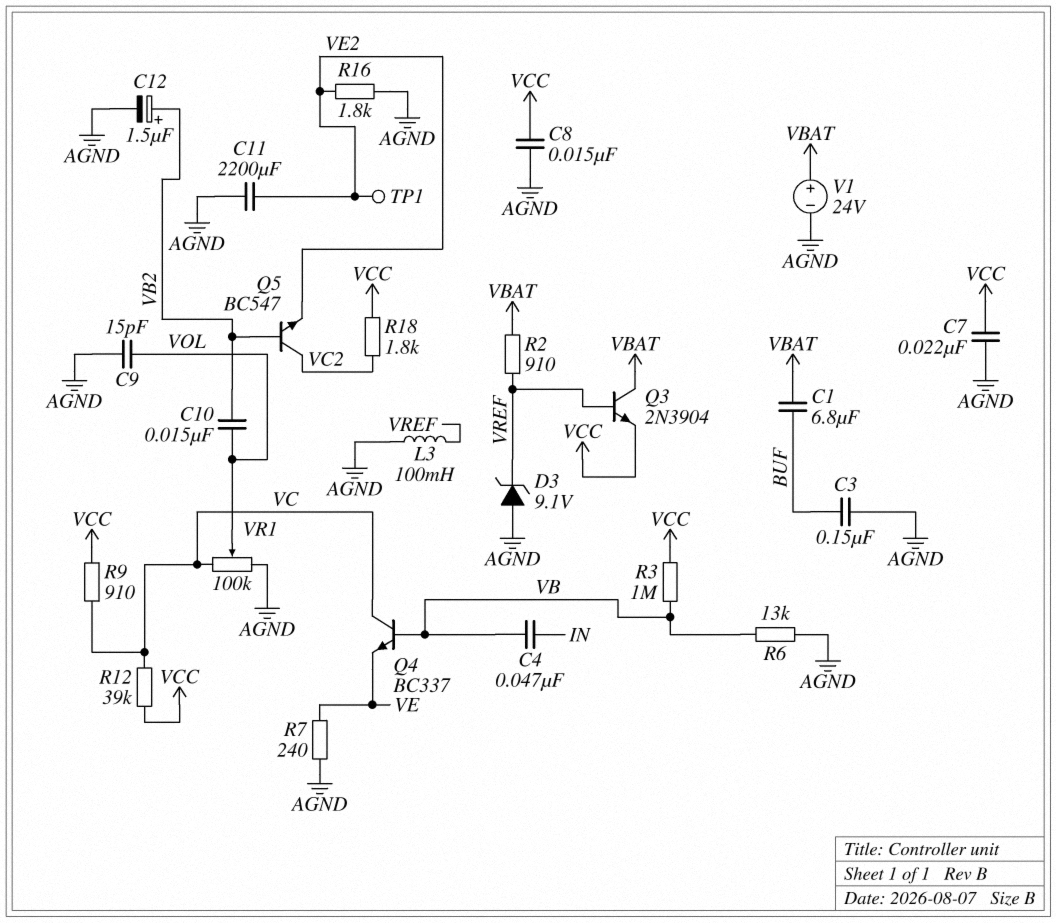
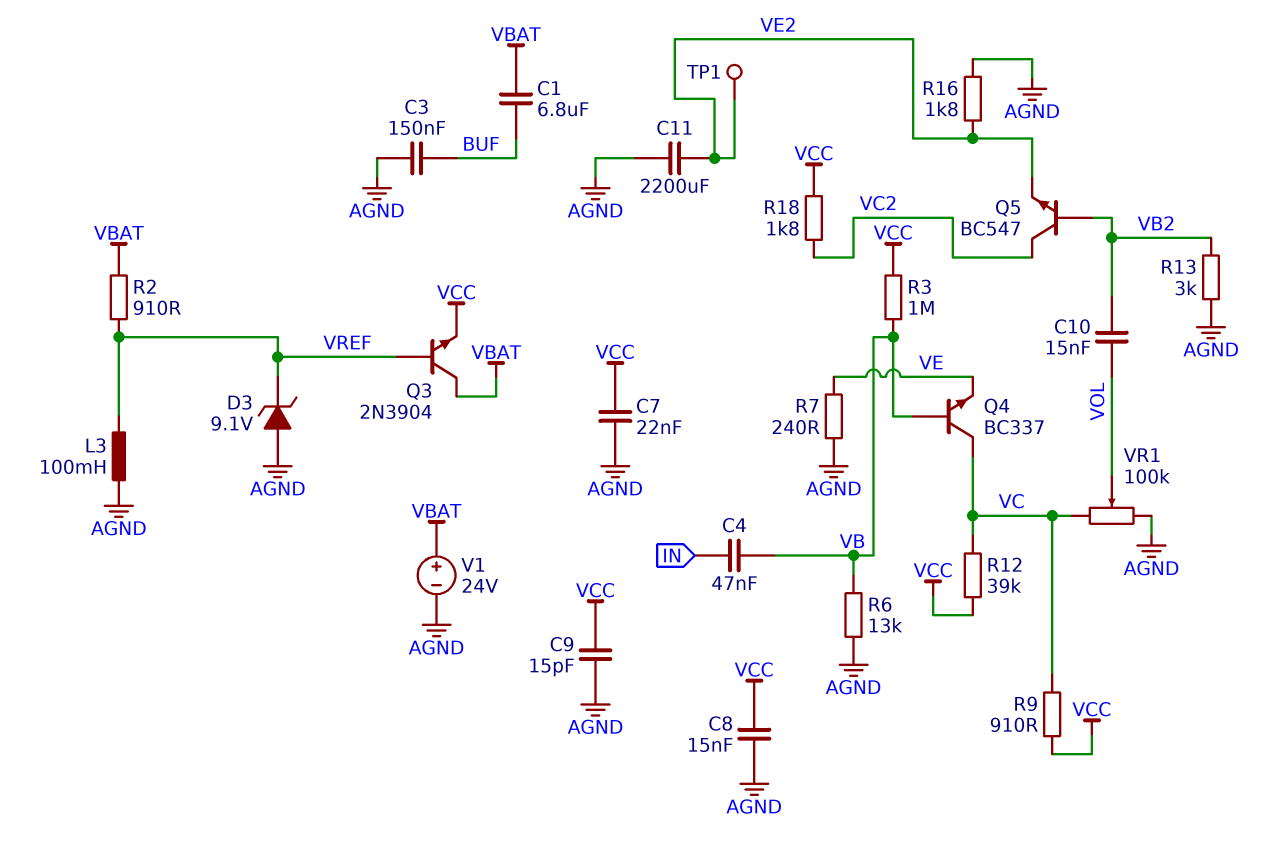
C9: 15pF (AGND, VOL) -> 15pF (AGND, VCC)
C12: 1.5uF (plus VB2, minus AGND) -> none
R13: none -> 3k (AGND, VB2)

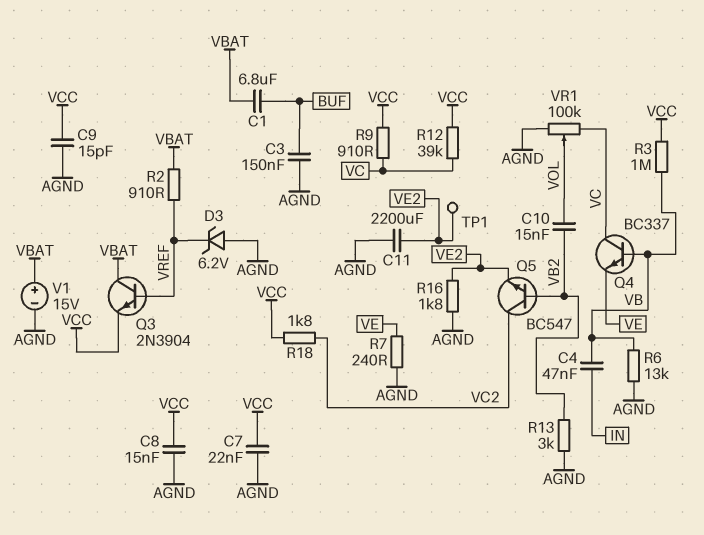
D3: zener 9.1V (A AGND, K VREF) -> zener 6.2V (A AGND, K VREF)
L3: 100mH (AGND, VREF) -> none
V1: 24V (plus VBAT, minus AGND) -> 15V (plus VBAT, minus AGND)

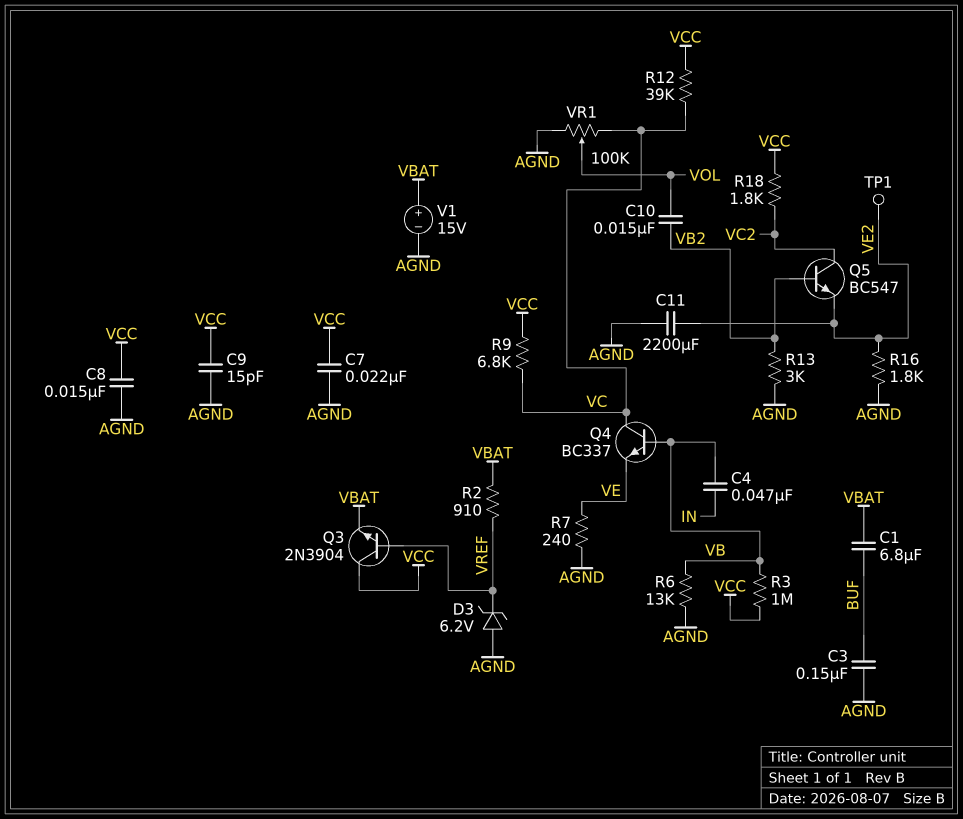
Q3: NPN 2N3904 (B VREF, C VBAT, E VCC) -> NPN 2N3904 (B VREF, C VCC, E VBAT)
R9: 910 (VC, VCC) -> 6.8k (VC, VCC)

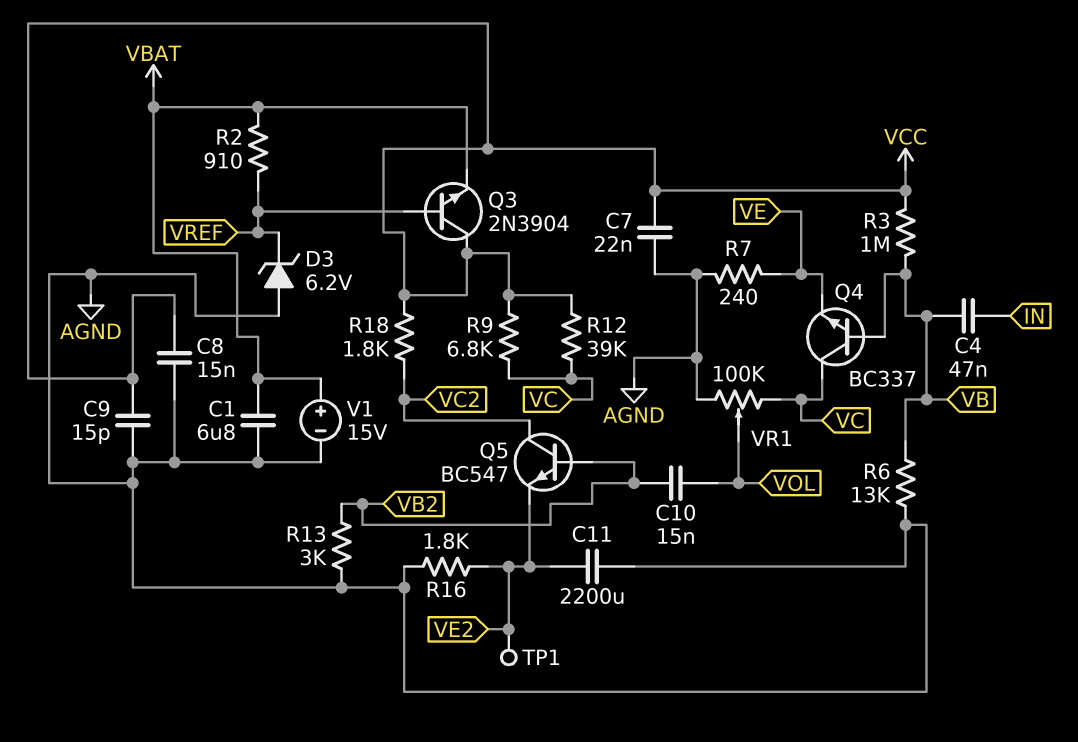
C1: 6.8uF (BUF, VBAT) -> 6.8uF (AGND, VBAT)
C3: 150nF (AGND, BUF) -> none

